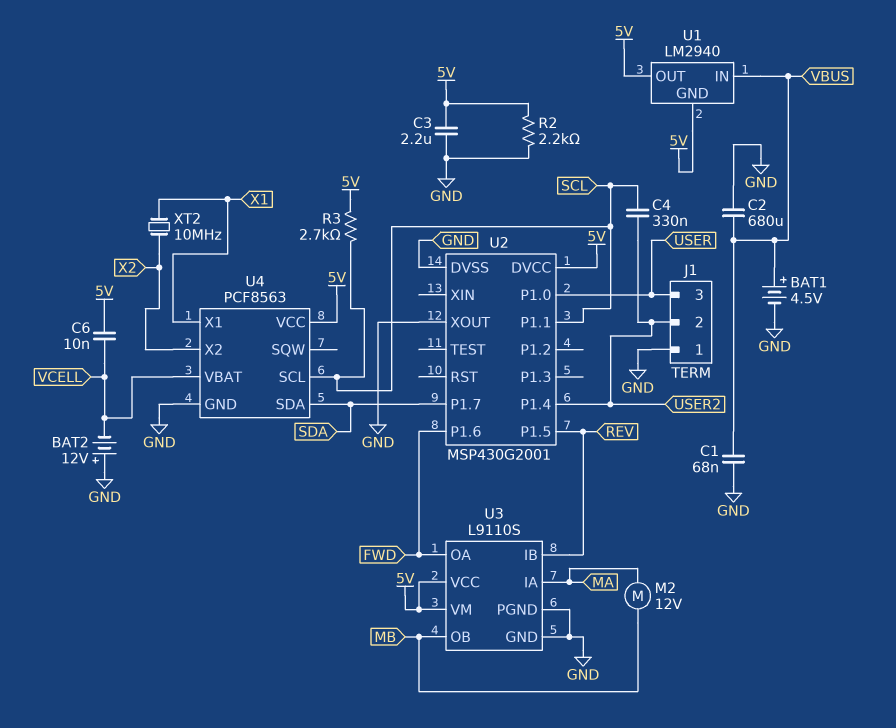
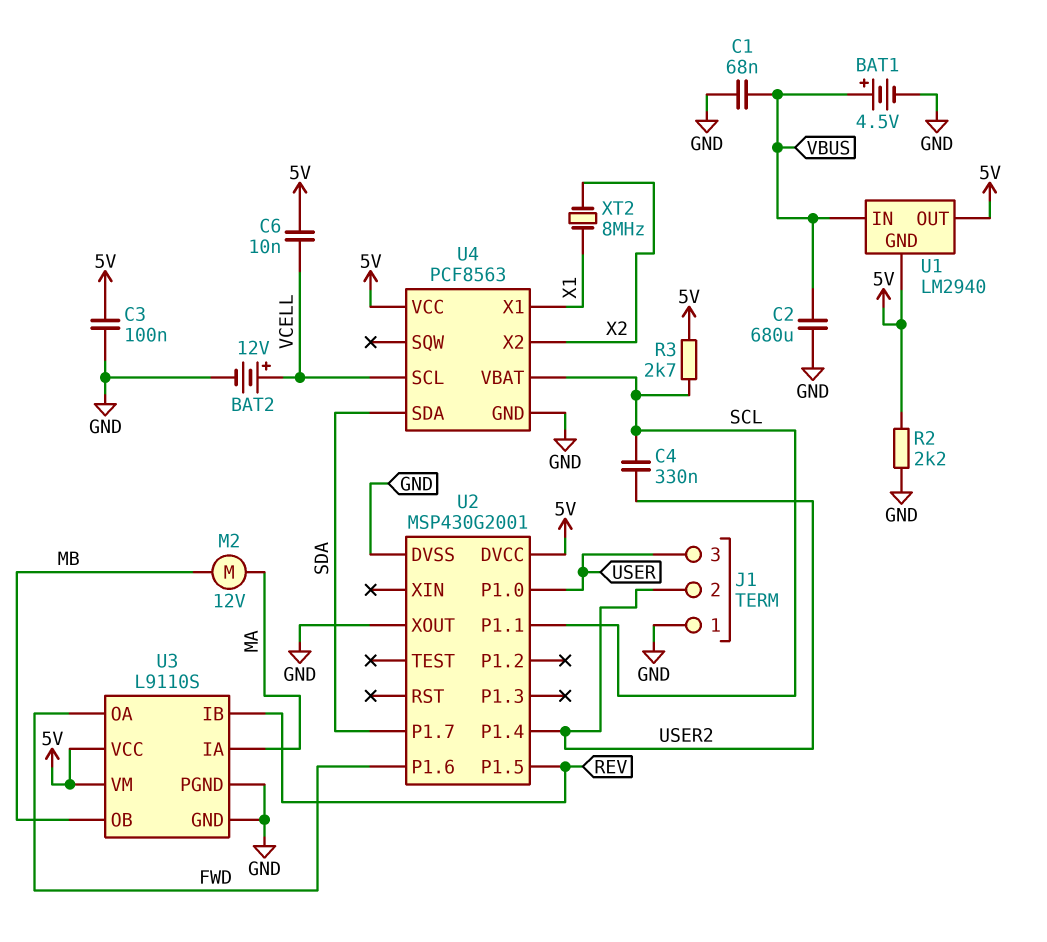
BAT2: 12V (plus GND, minus VCELL) -> 12V (plus VCELL, minus GND)
C3: 2.2uF (5V, GND) -> 100nF (5V, GND)
U4 pin SCL: SCL -> VCELL
U4 pin VBAT: VCELL -> SCL
XT2: 10MHz (X1, X2) -> 8MHz (X1, X2)

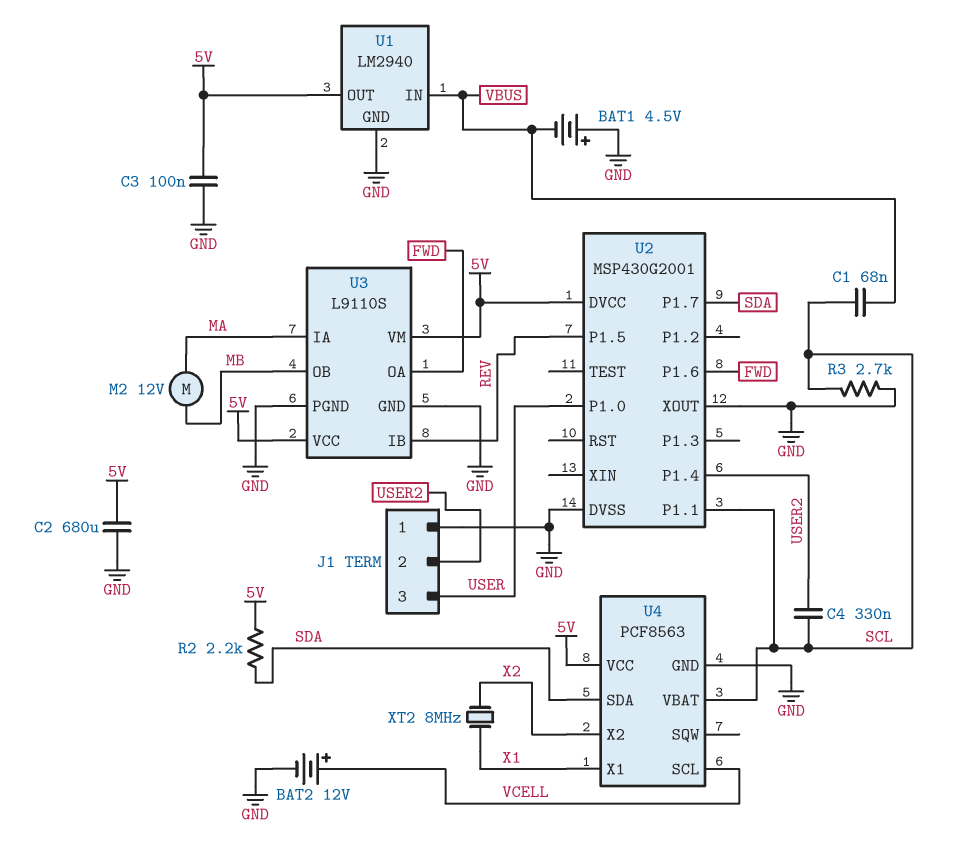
BAT1: 4.5V (plus VBUS, minus GND) -> 4.5V (plus GND, minus VBUS)
C1: 68nF (GND, VBUS) -> 68nF (SCL, VBUS)
C2: 680uF (GND, VBUS) -> 680uF (5V, GND)
C6: 10nF (5V, VCELL) -> none
R2: 2.2k (5V, GND) -> 2.2k (5V, SDA)
R3: 2.7k (5V, SCL) -> 2.7k (GND, SCL)
U1 pin GND: 5V -> GND

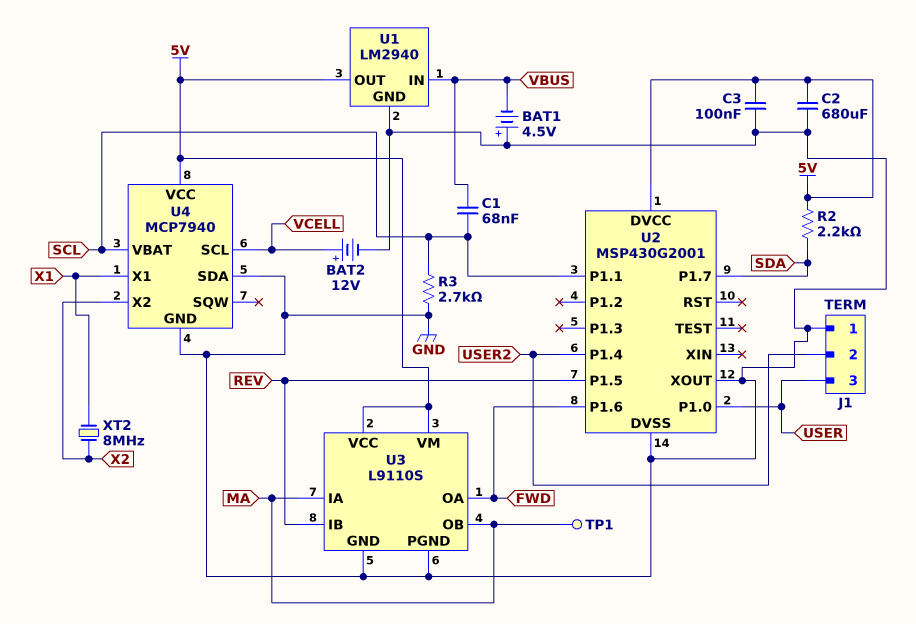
C4: 330nF (SCL, USER2) -> none
M2: motor 12V (MA, MB) -> none
TP1: none -> test point (MA)
U3 pin OB: MB -> MA
U4: PCF8563 -> MCP7940
U4 pin SDA: SDA -> GND

